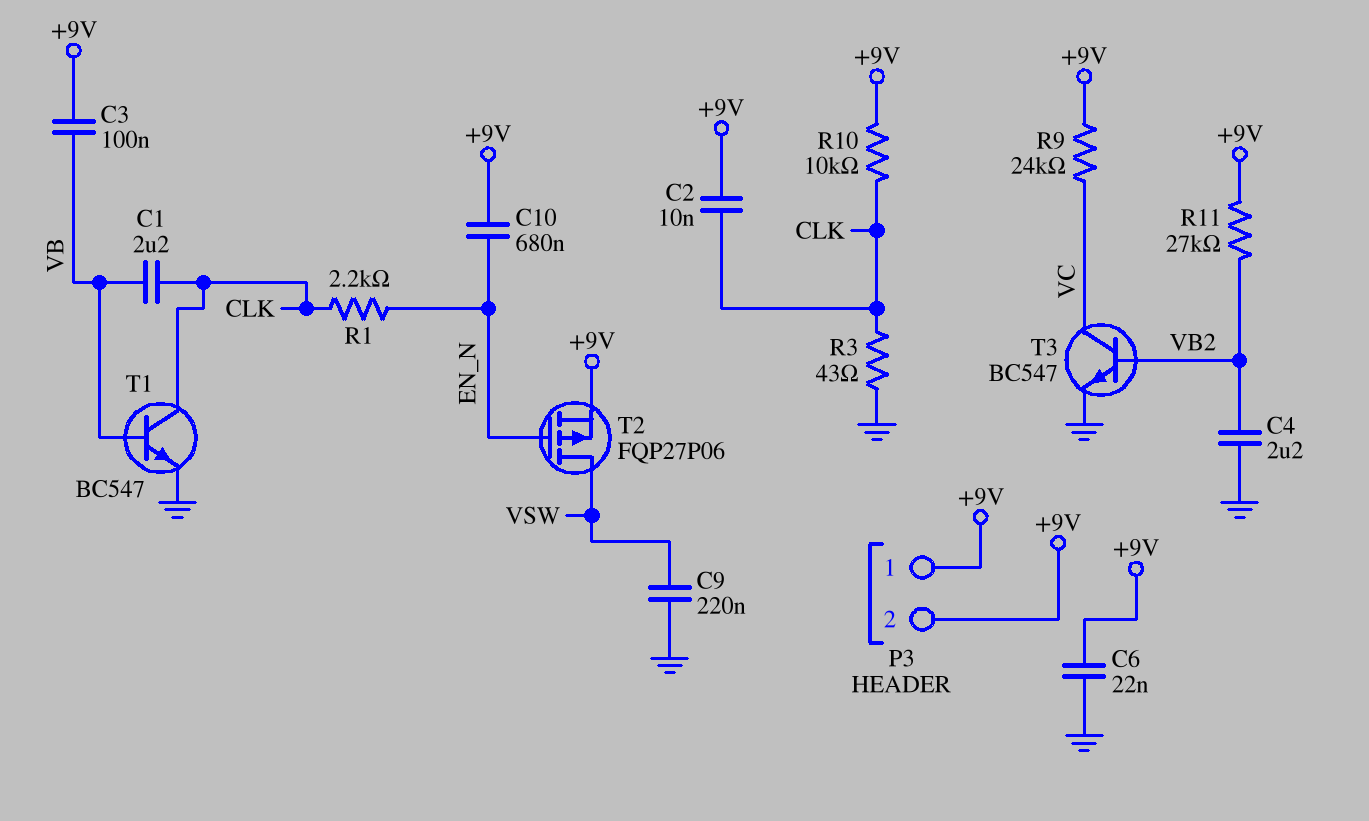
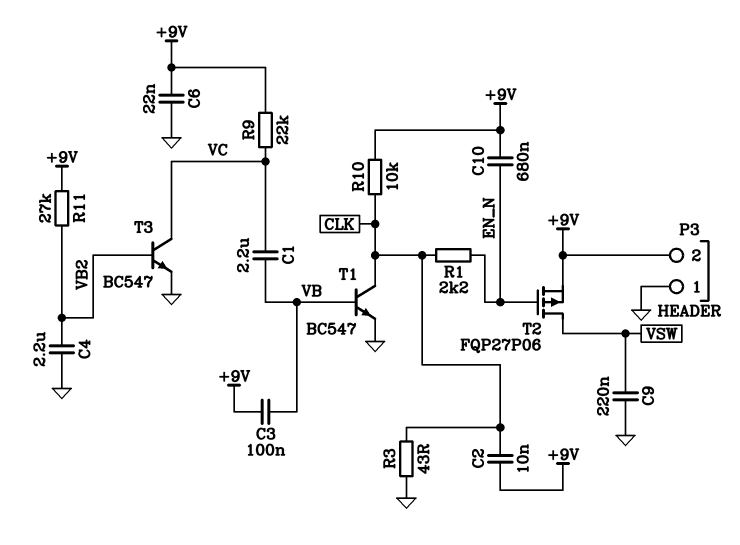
C1: 2.2uF (CLK, VB) -> 2.2uF (VB, VC)
P3 pin 1: +9V -> GND
R9: 24k (+9V, VC) -> 22k (+9V, VC)

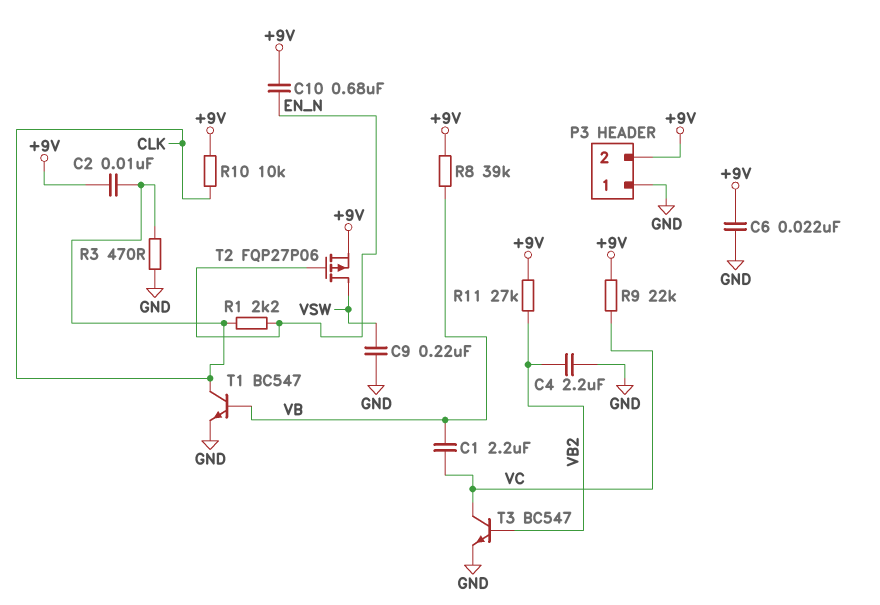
C3: 100nF (+9V, VB) -> none
R3: 43 (CLK, GND) -> 470 (CLK, GND)
R8: none -> 39k (+9V, VB)

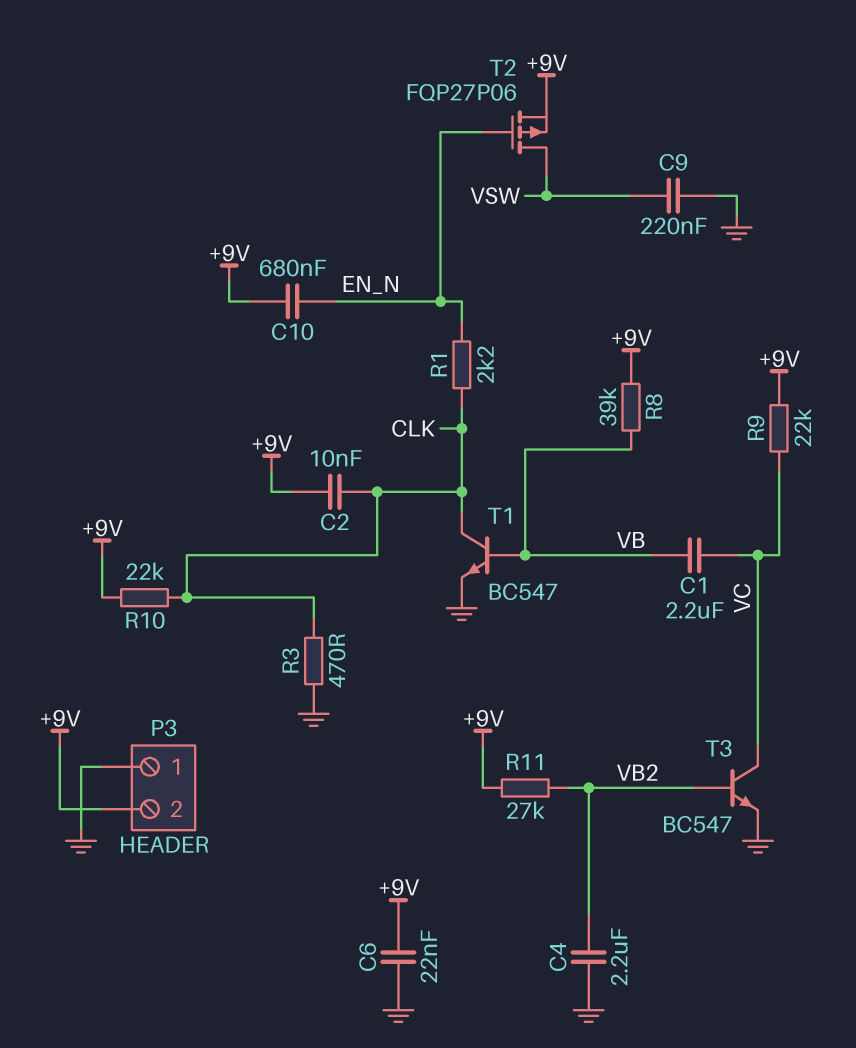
R10: 10k (+9V, CLK) -> 22k (+9V, CLK)

